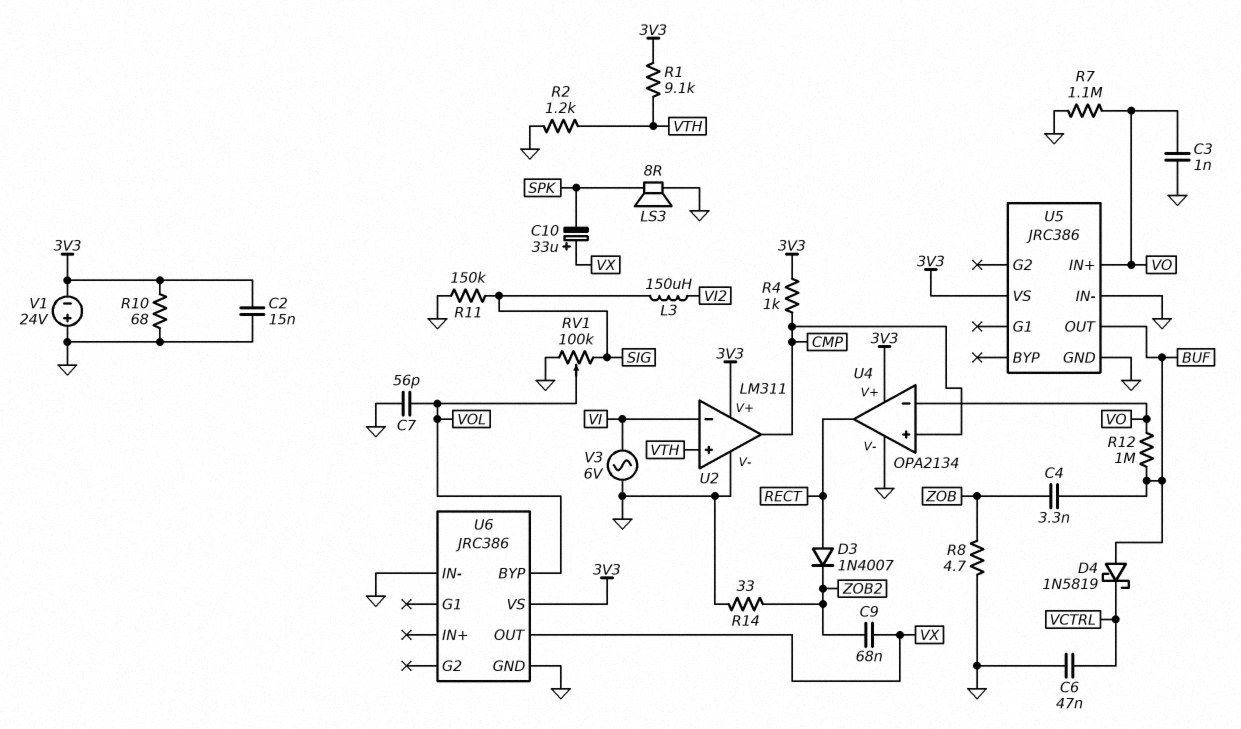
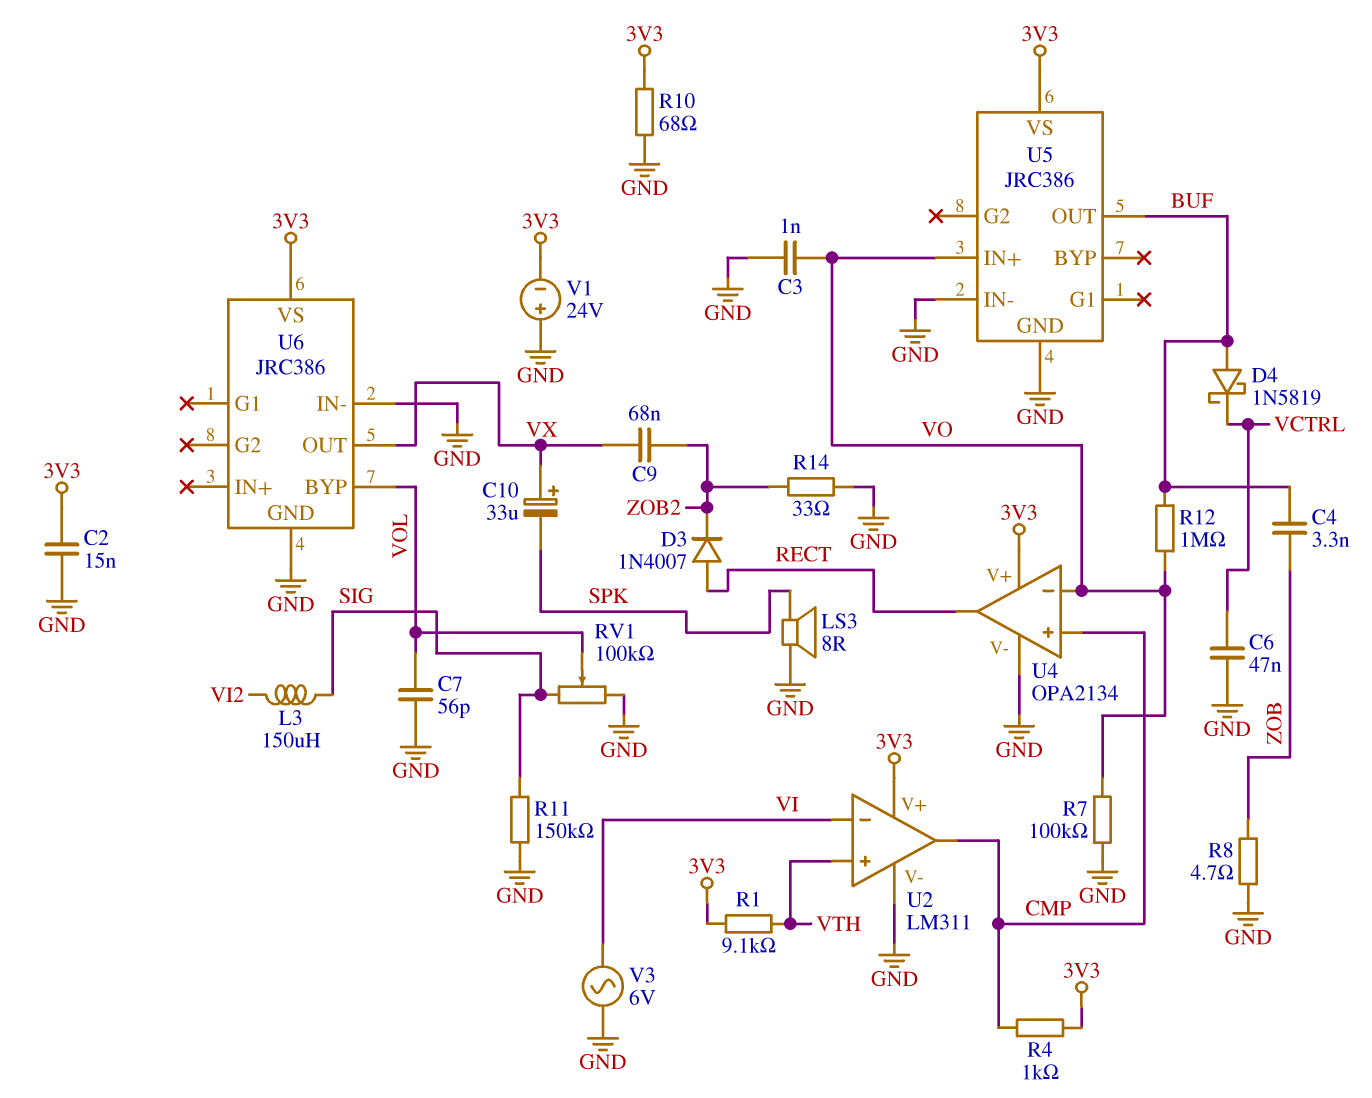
R2: 1.2k (GND, VTH) -> none
R7: 1.1M (GND, VO) -> 100k (GND, VO)

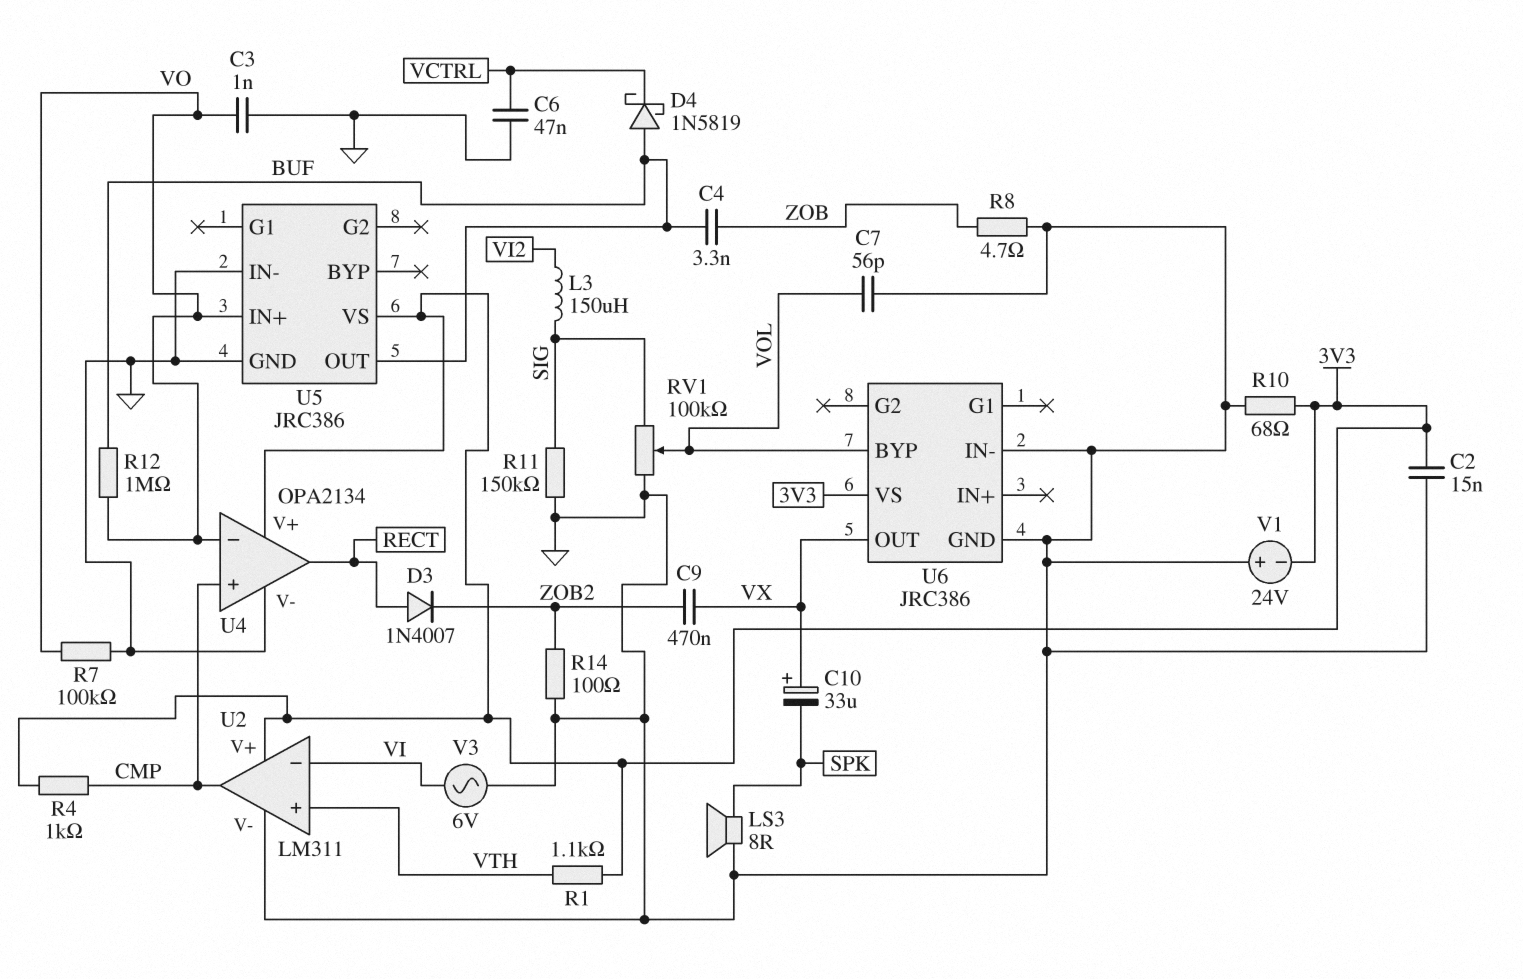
C9: 68nF (VX, ZOB2) -> 470nF (VX, ZOB2)
R1: 9.1k (3V3, VTH) -> 1.1k (3V3, VTH)
R14: 33 (GND, ZOB2) -> 100 (GND, ZOB2)

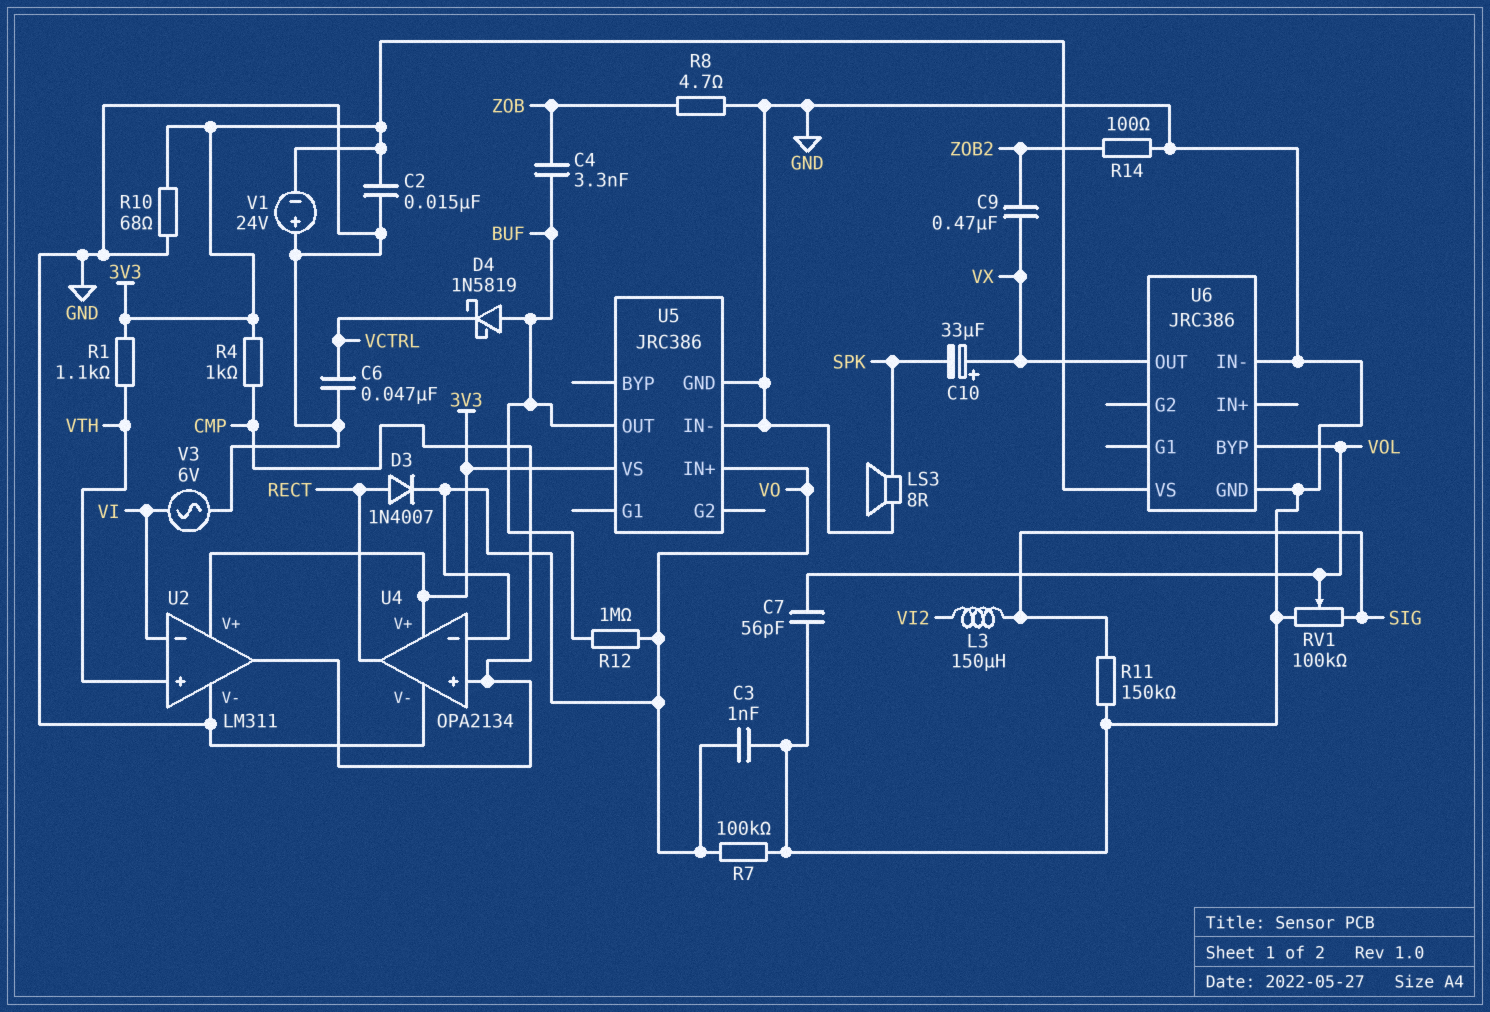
D3: diode 1N4007 (A RECT, K ZOB2) -> diode 1N4007 (A RECT, K VO)

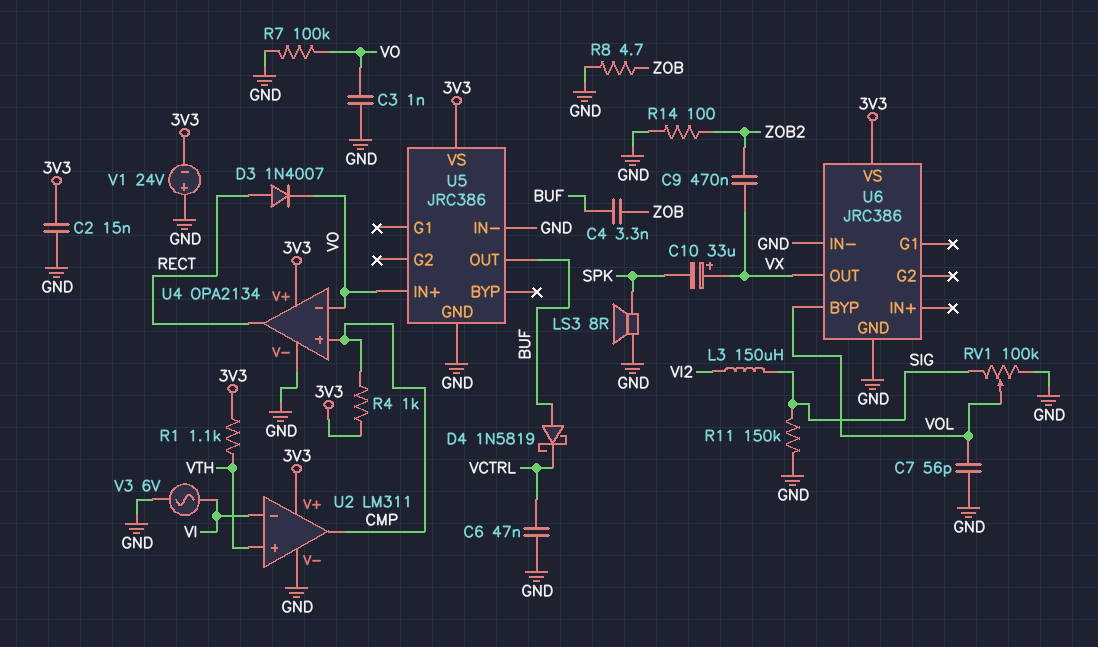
R10: 68 (3V3, GND) -> none
R12: 1M (BUF, VO) -> none

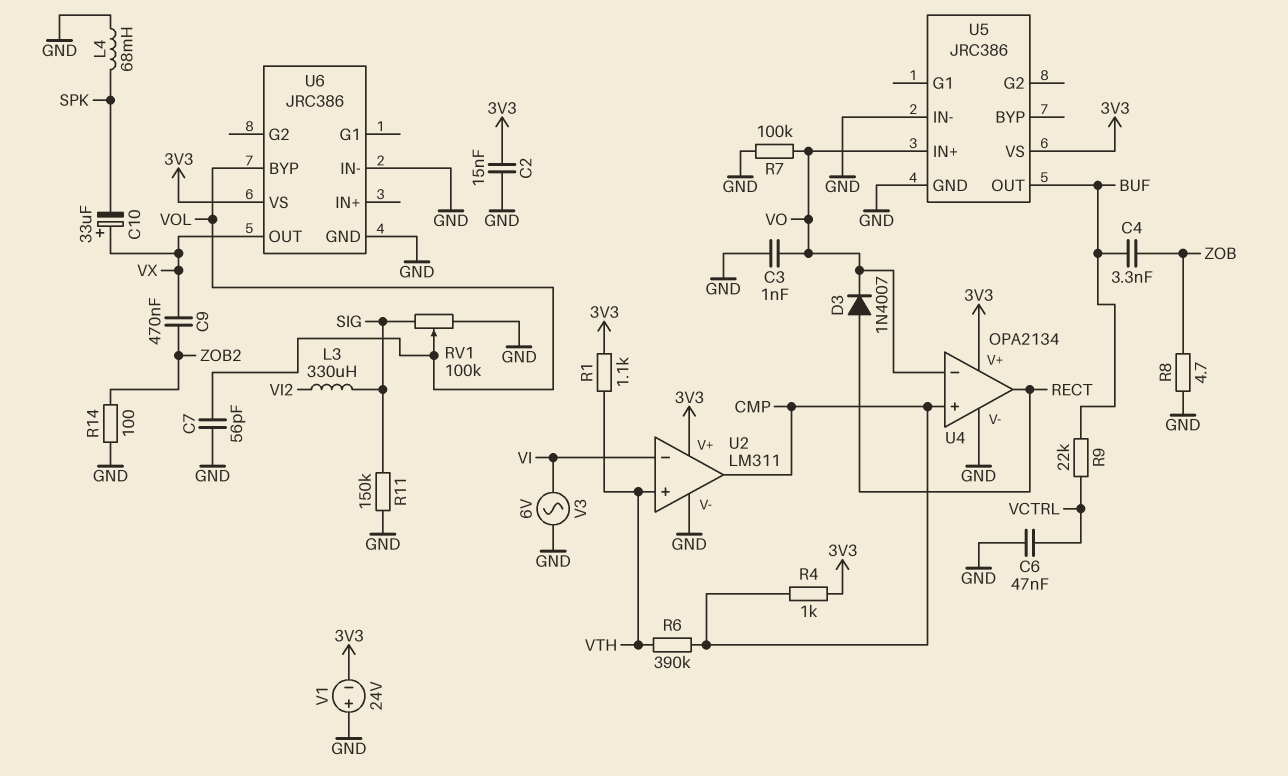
D4: schottky 1N5819 (A BUF, K VCTRL) -> none
L3: 150uH (SIG, VI2) -> 330uH (SIG, VI2)
L4: none -> 68mH (GND, SPK)
LS3: speaker 8R (GND, SPK) -> none
R6: none -> 390k (CMP, VTH)
R9: none -> 22k (BUF, VCTRL)

